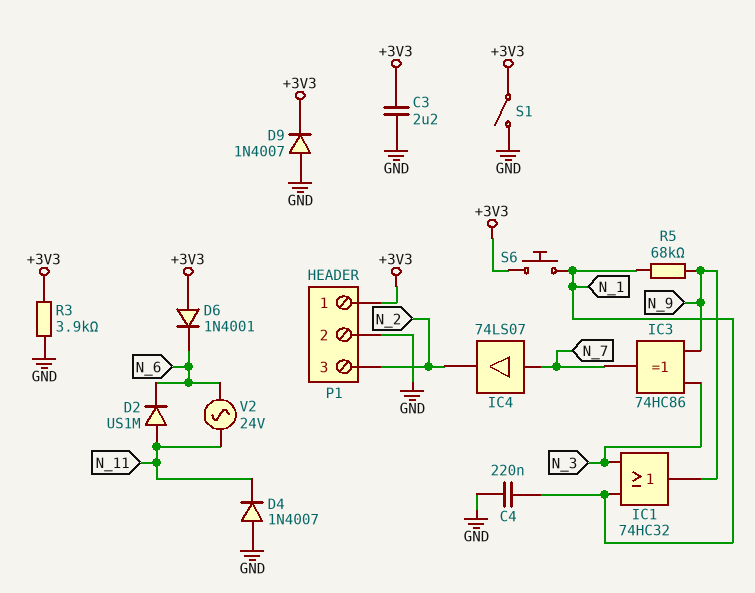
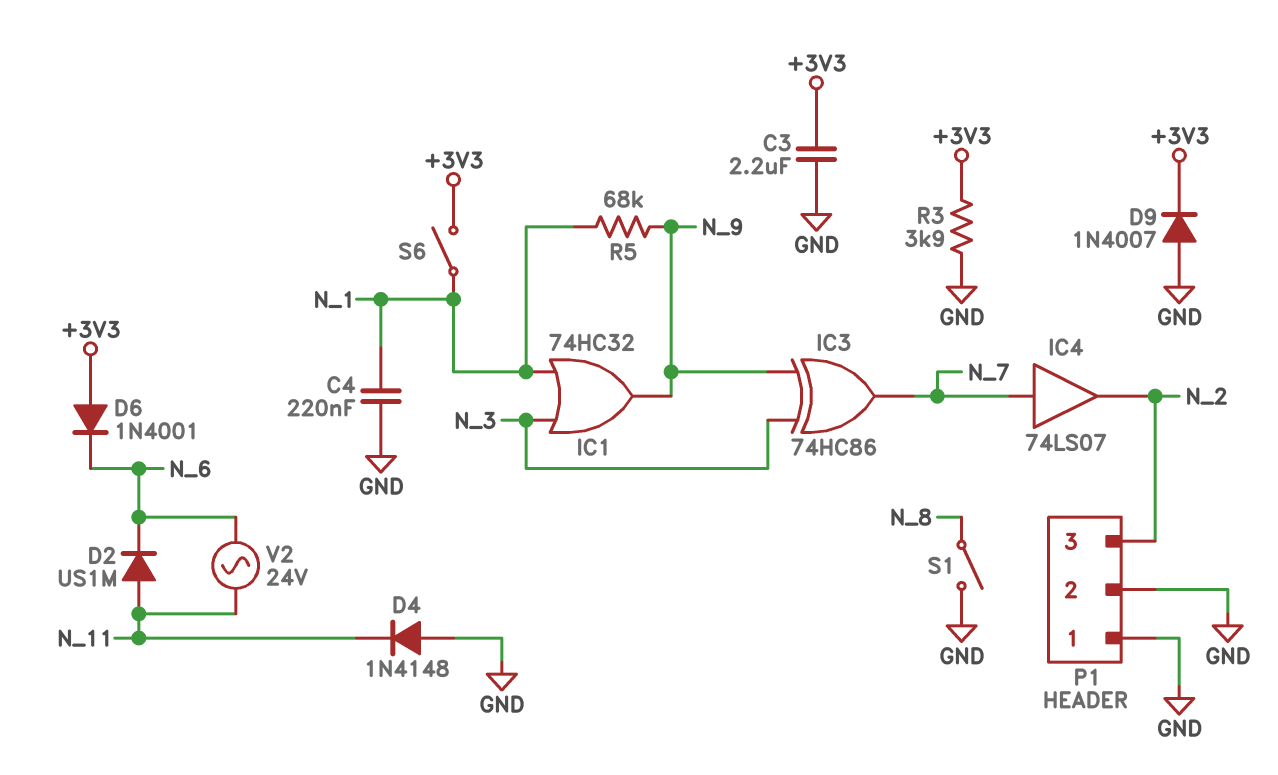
D4: diode 1N4007 (A GND, K N_11) -> diode 1N4148 (A GND, K N_11)
P1 pin 1: +3V3 -> GND
S1: switch (+3V3, GND) -> switch (GND, N_8)
S6: button (+3V3, N_1) -> switch (+3V3, N_1)

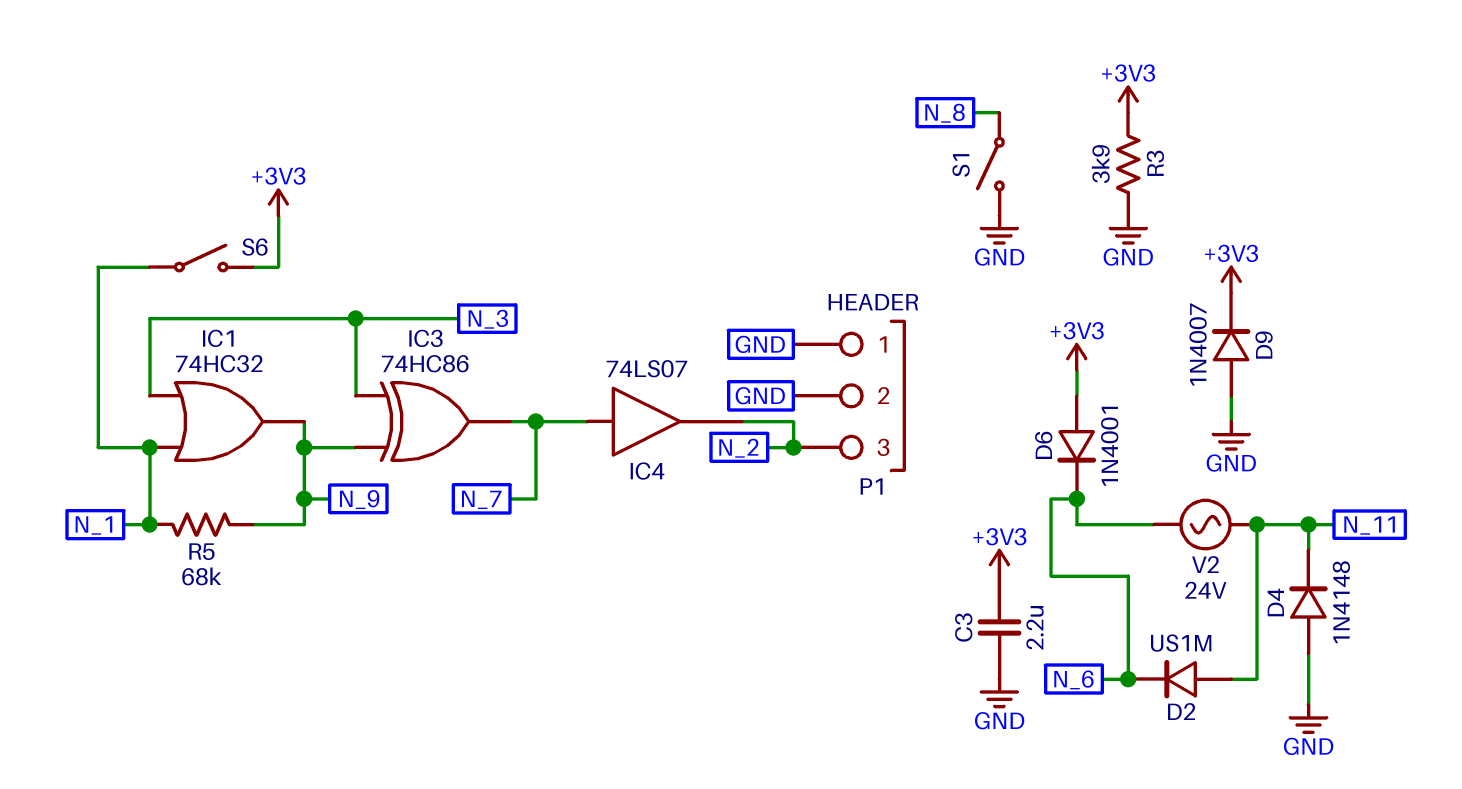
C4: 220nF (GND, N_1) -> none

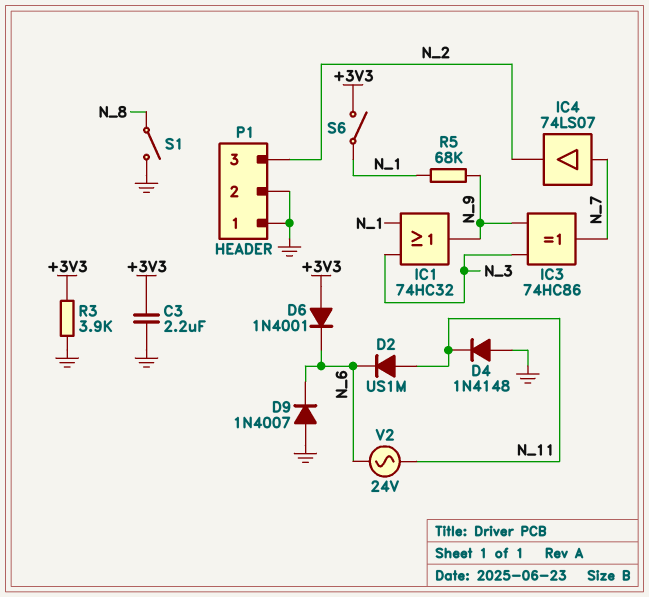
D9: diode 1N4007 (A GND, K +3V3) -> diode 1N4007 (A GND, K N_6)

